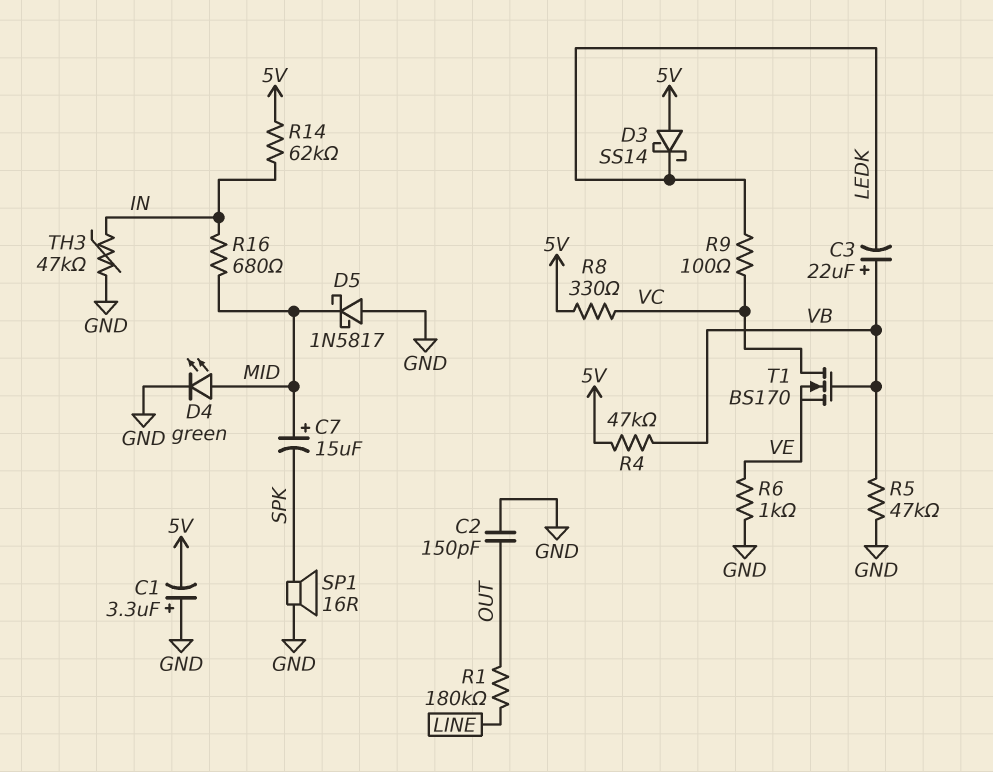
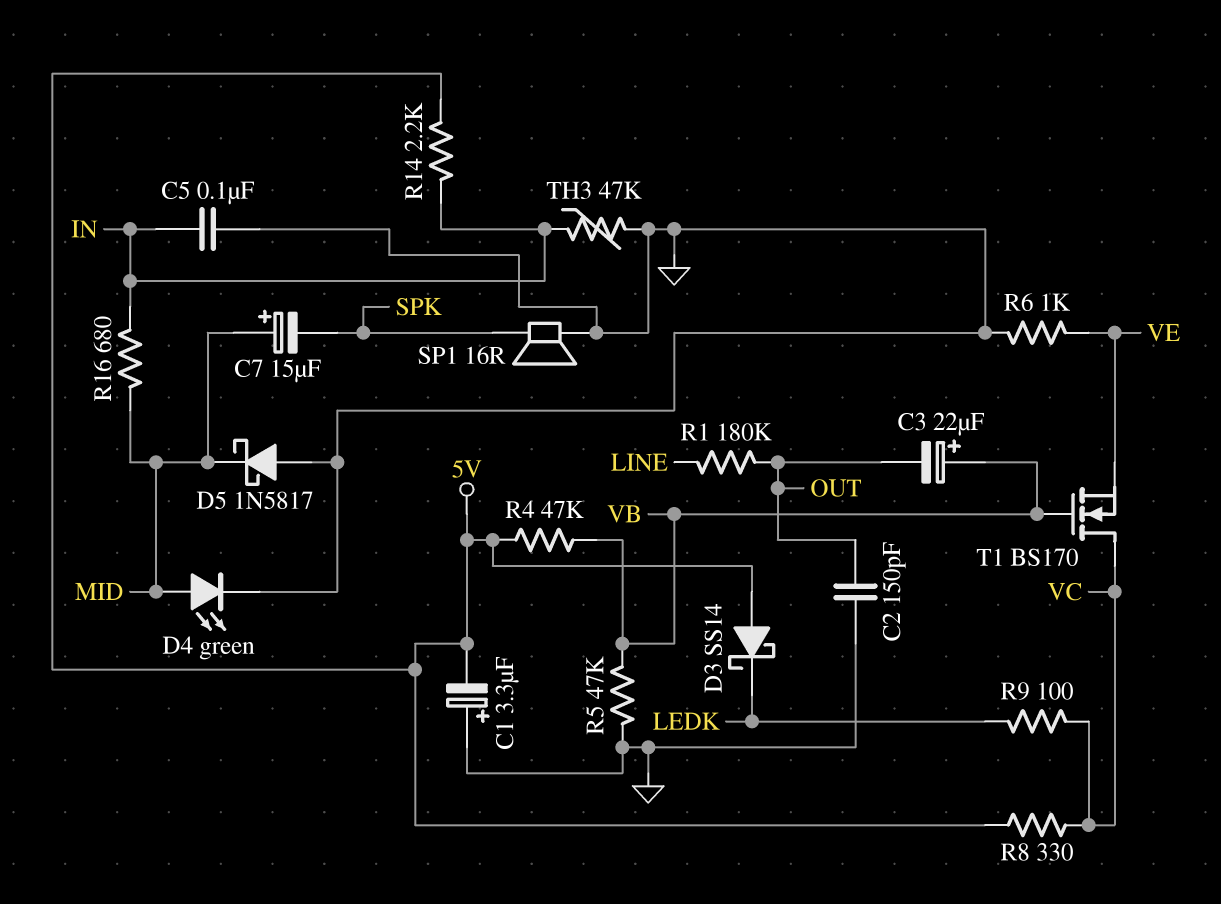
C3: 22uF (plus VB, minus LEDK) -> 22uF (plus VB, minus OUT)
C5: none -> 100nF (GND, IN)
R14: 62k (5V, IN) -> 2.2k (5V, IN)

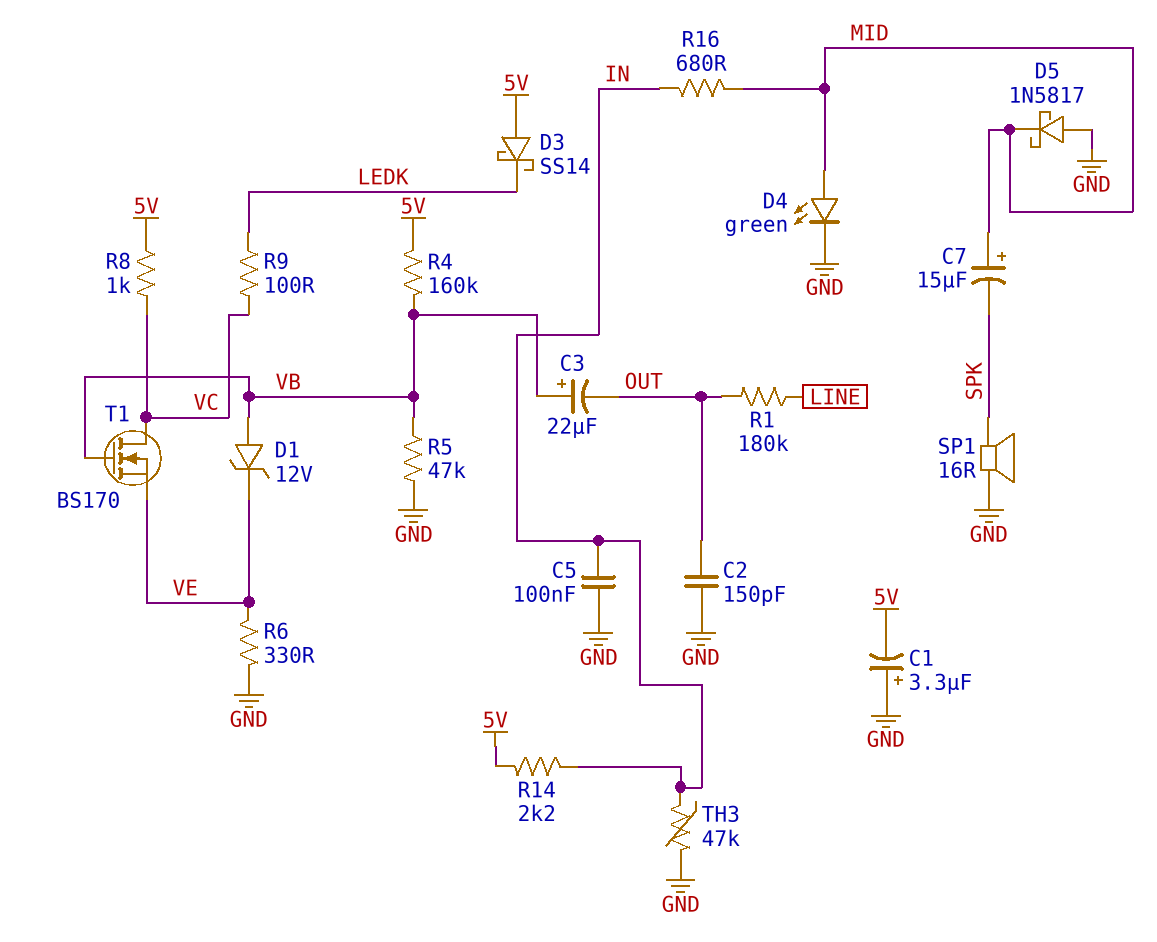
D1: none -> zener 12V (A VB, K VE)
R4: 47k (5V, VB) -> 160k (5V, VB)
R6: 1k (GND, VE) -> 330 (GND, VE)
R8: 330 (5V, VC) -> 1k (5V, VC)

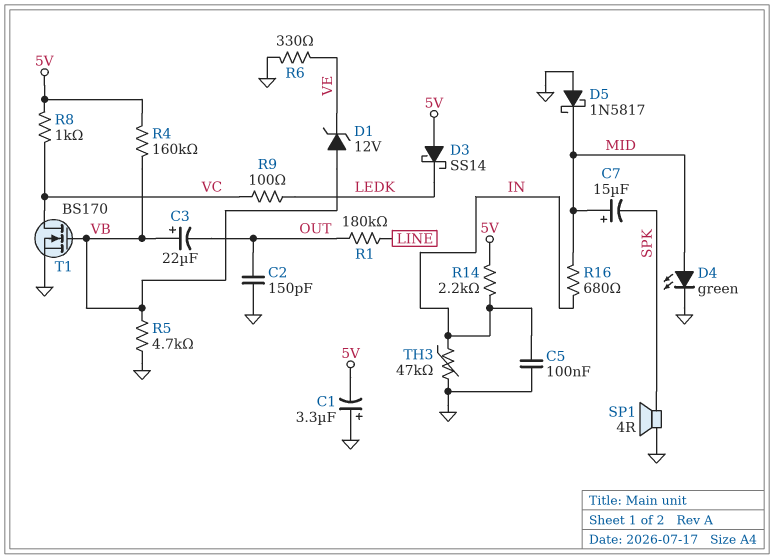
R5: 47k (GND, VB) -> 4.7k (GND, VB)
SP1: speaker 16R (GND, SPK) -> speaker 4R (GND, SPK)
T1: NMOS BS170 (G VB, D VC, S VE) -> NMOS BS170 (G VB, D VC, S GND)

